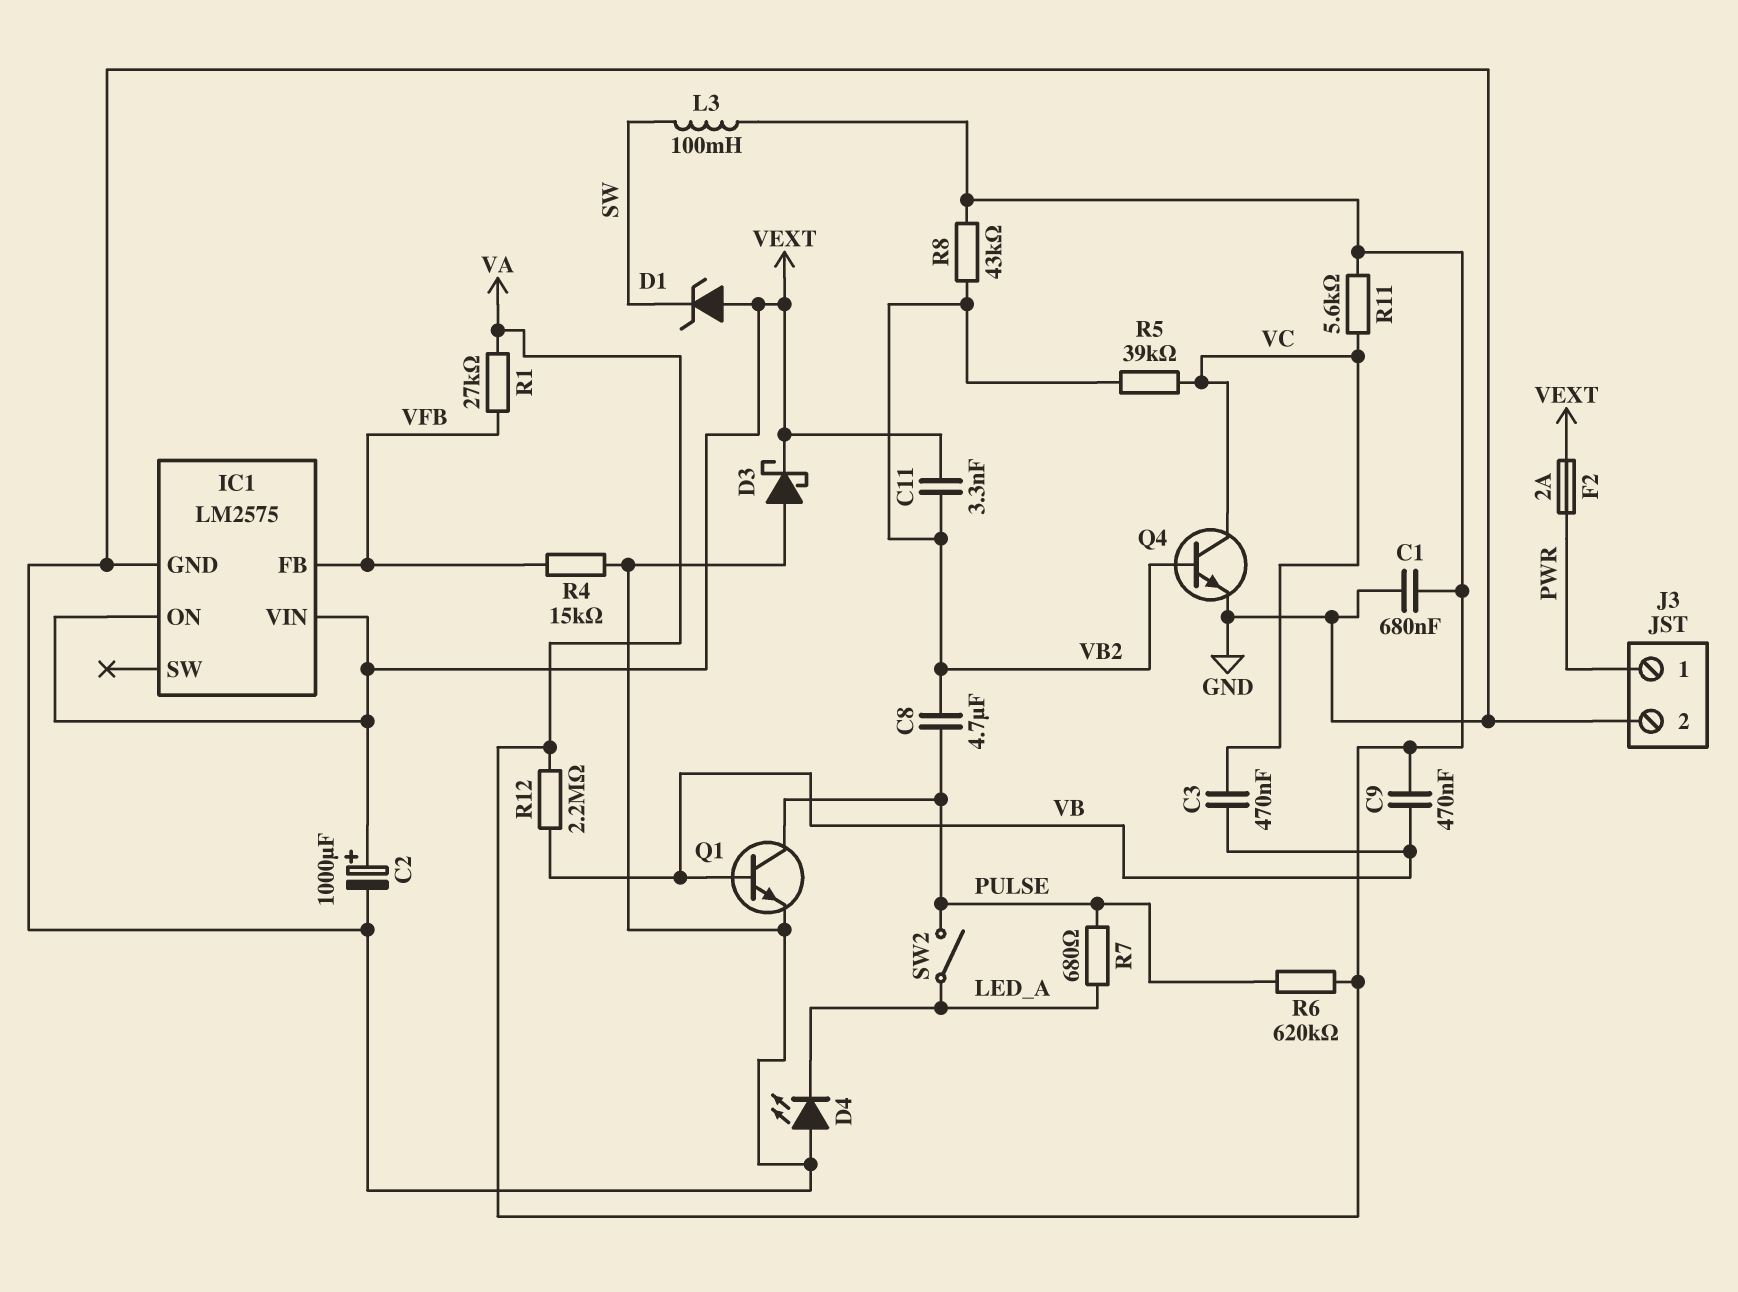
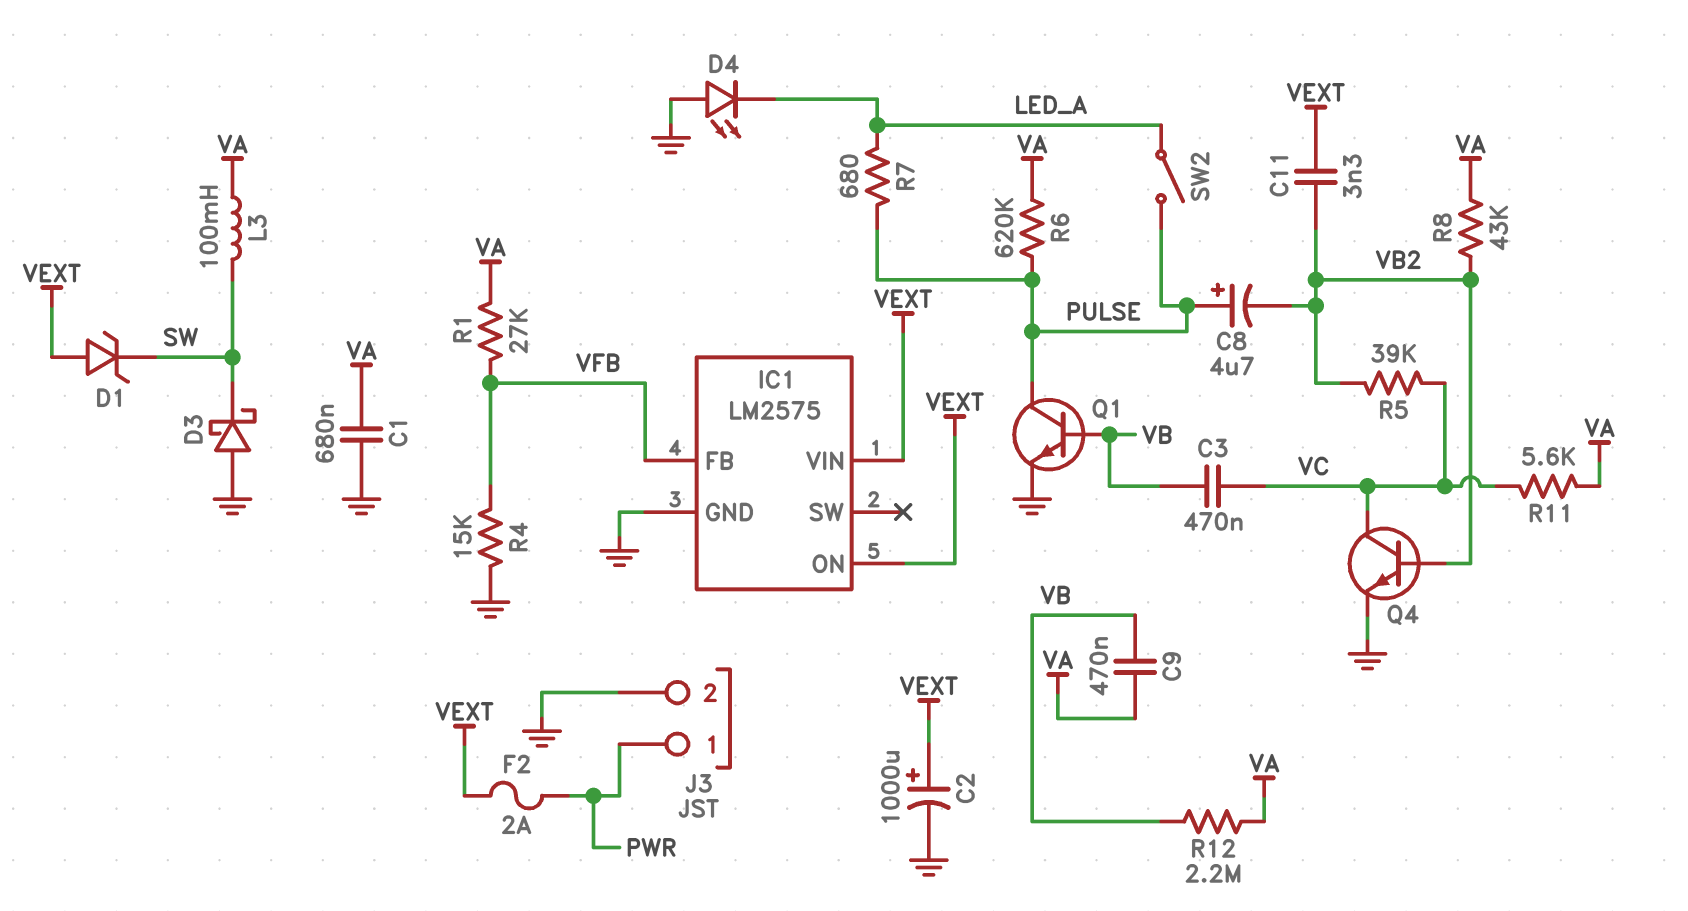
C8: 4.7uF (PULSE, VB2) -> 4.7uF (plus PULSE, minus VB2)
D3: schottky (A GND, K VEXT) -> schottky (A GND, K SW)

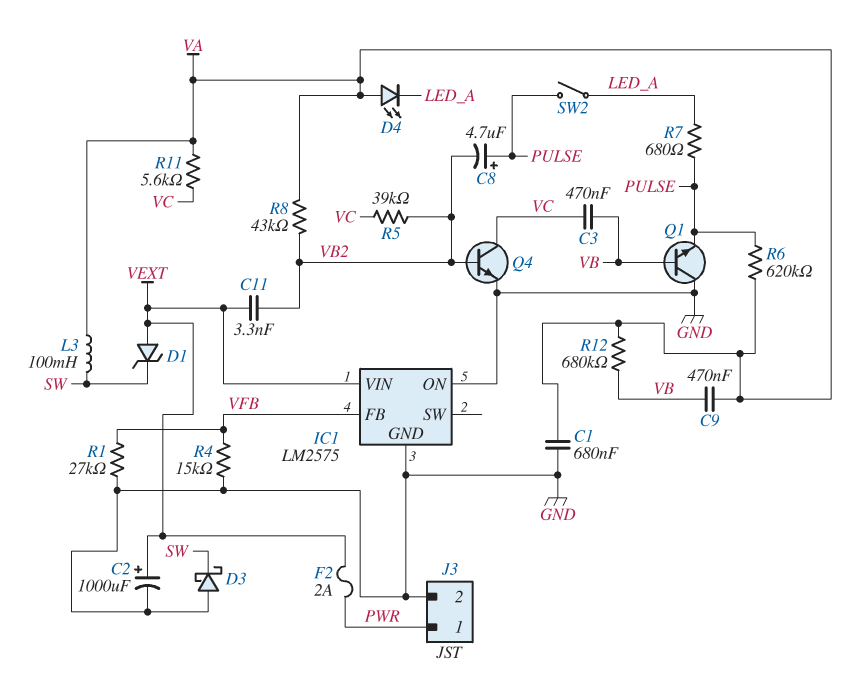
D4: LED (A GND, K LED_A) -> LED (A VA, K LED_A)
IC1 pin ON: VEXT -> GND
Q1: NPN (B VB, C PULSE, E GND) -> NPN (B VB, C GND, E PULSE)
R1: 27k (VA, VFB) -> 27k (GND, VFB)
R12: 2.2M (VA, VB) -> 680k (VA, VB)

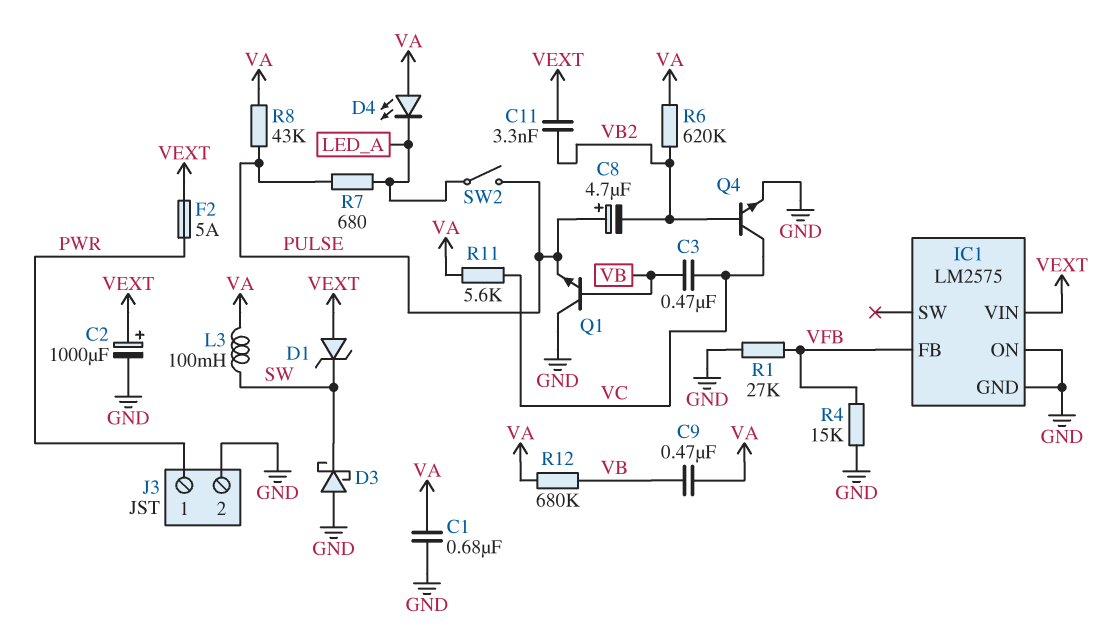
F2: 2A (PWR, VEXT) -> 5A (PWR, VEXT)
R5: 39k (VB2, VC) -> none
R6: 620k (PULSE, VA) -> 620k (VA, VB2)
R8: 43k (VA, VB2) -> 43k (PULSE, VA)

